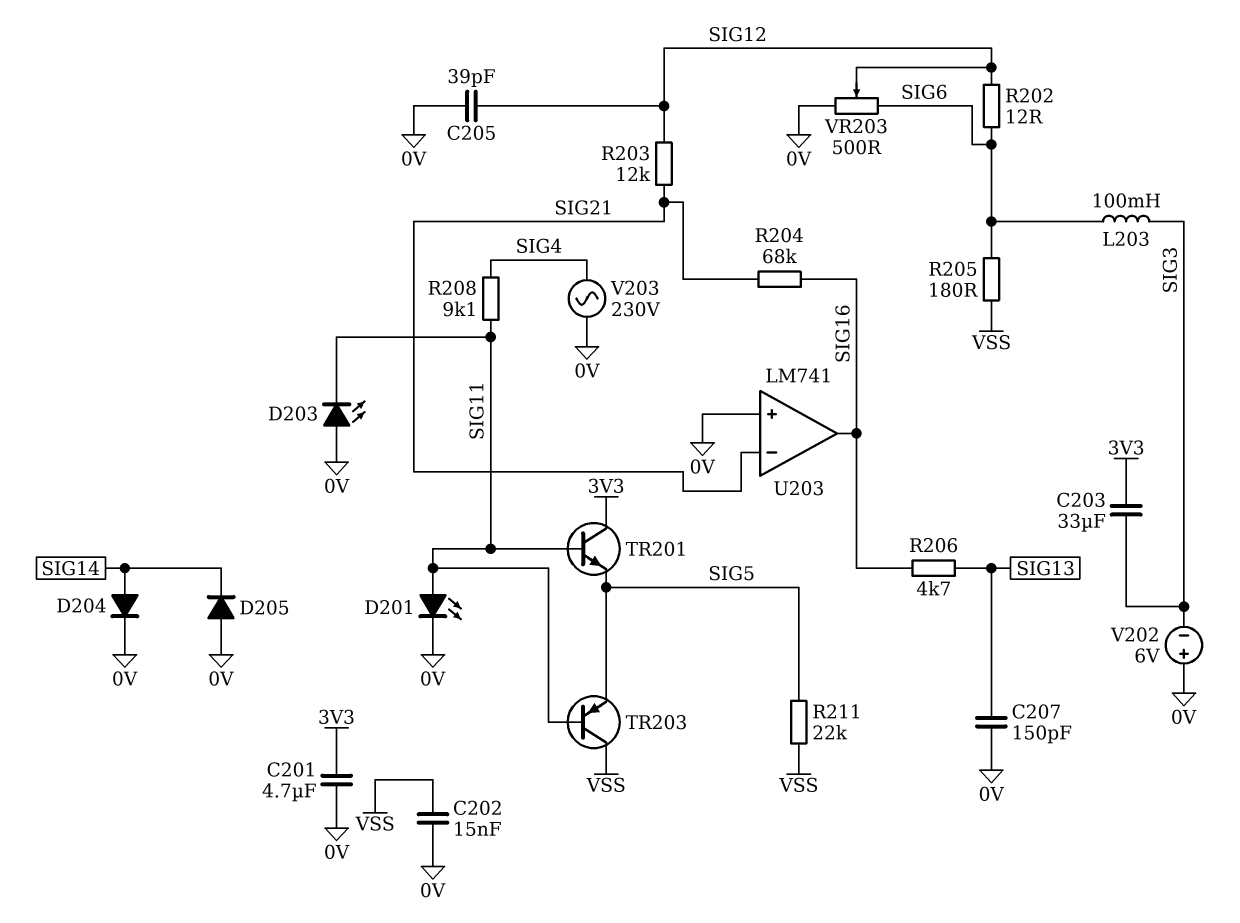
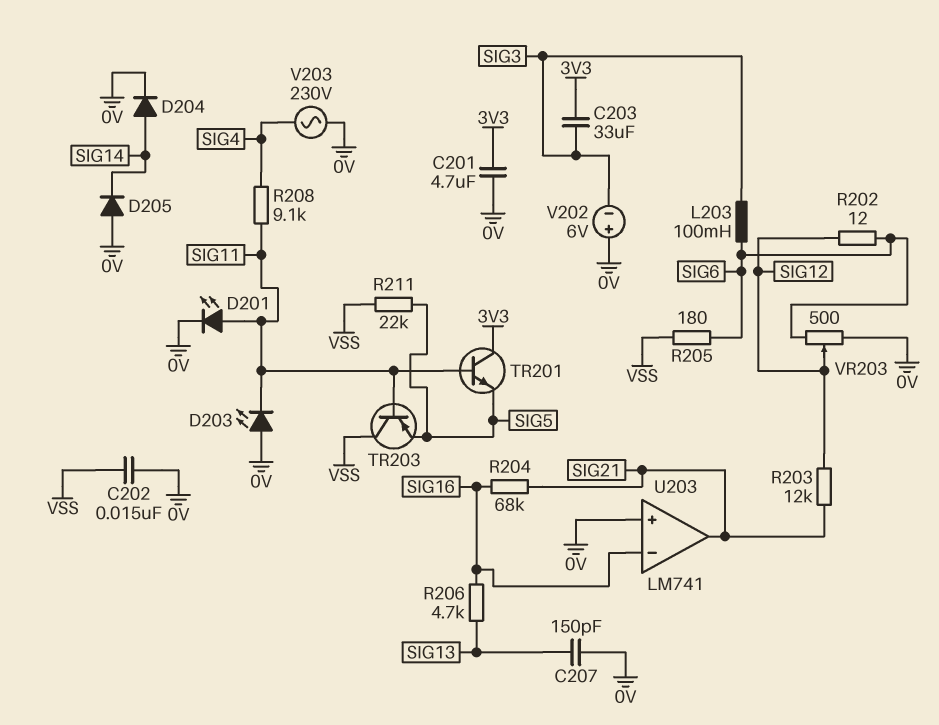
C205: 39pF (0V, SIG12) -> none
U203 pin in-: SIG21 -> SIG16
U203 pin out: SIG16 -> SIG21

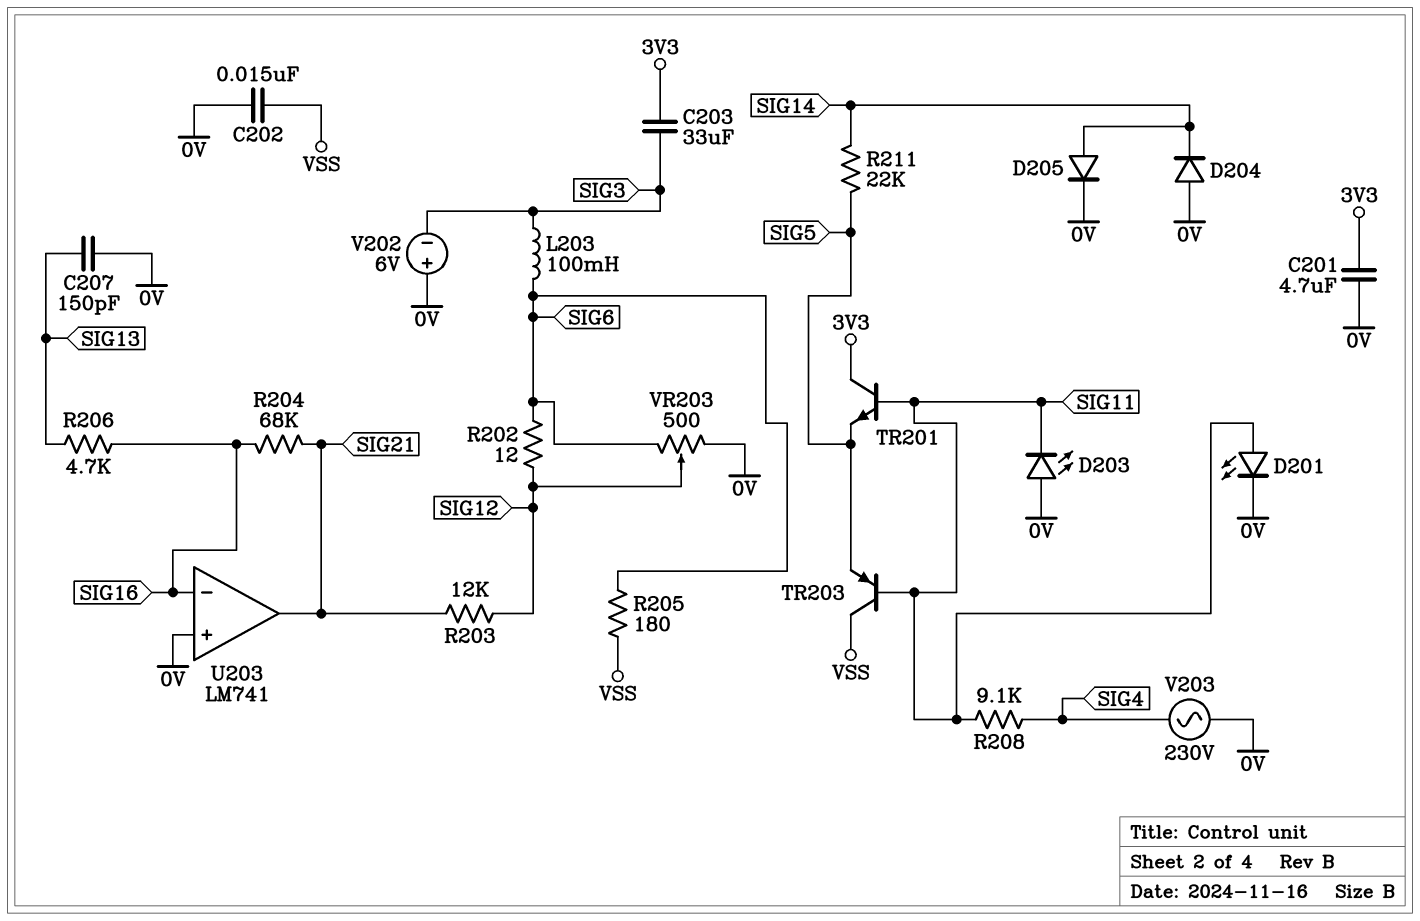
D204: diode (A SIG14, K 0V) -> diode (A 0V, K SIG14)
D205: diode (A 0V, K SIG14) -> diode (A SIG14, K 0V)
R211: 22k (SIG5, VSS) -> 22k (SIG5, SIG14)

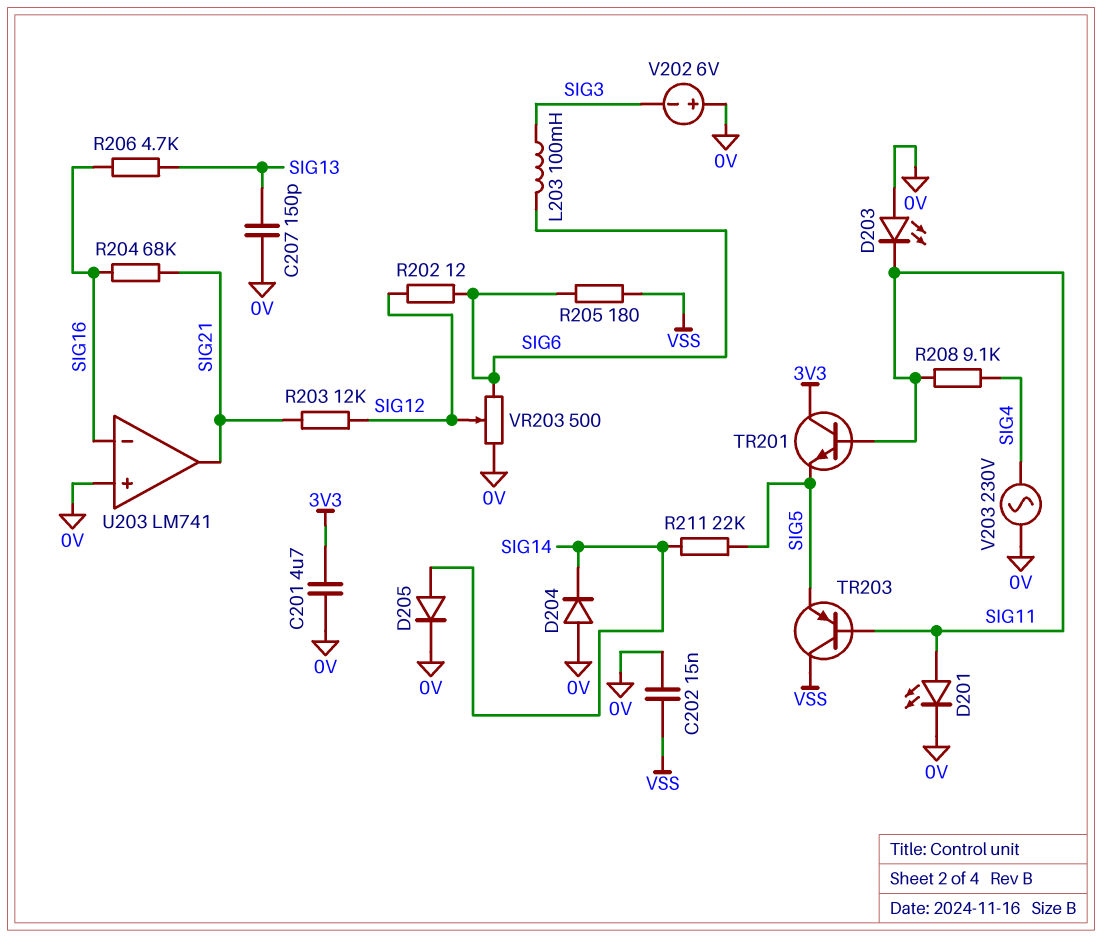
C203: 33uF (3V3, SIG3) -> none

